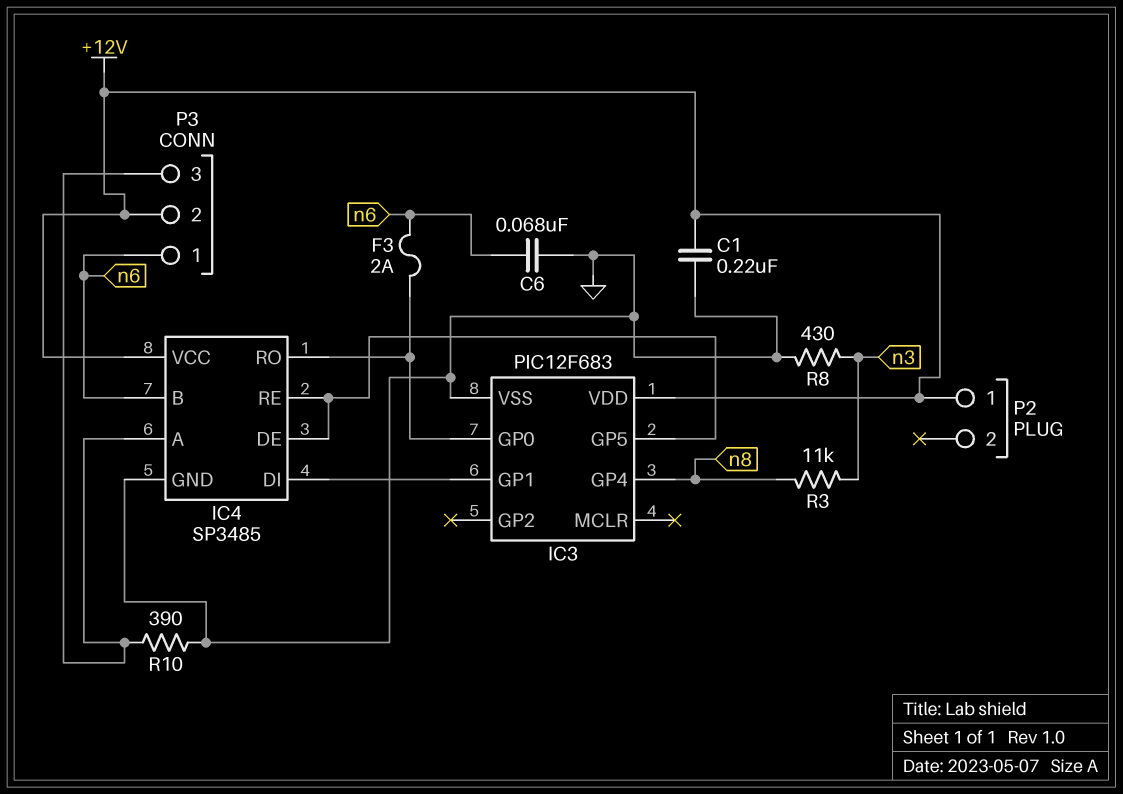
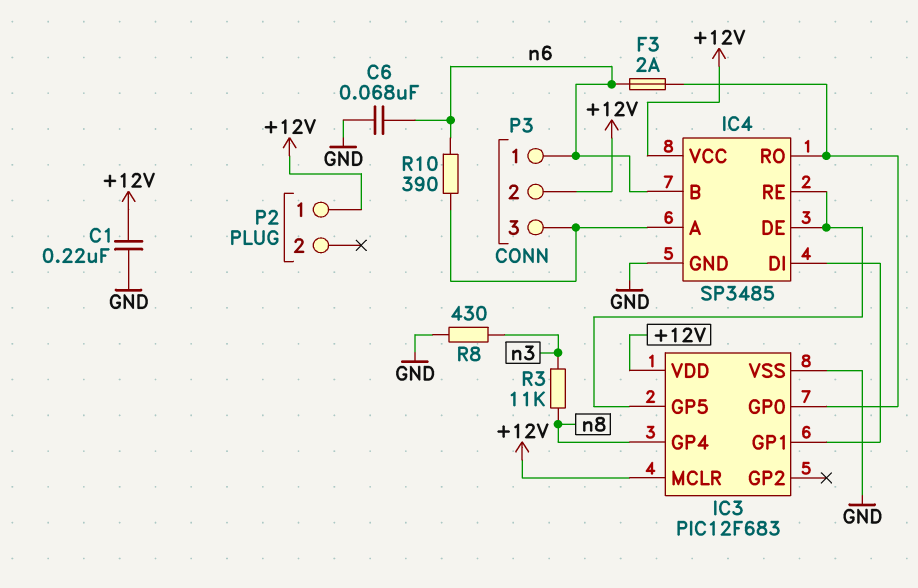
IC3 pin MCLR: none -> +12V
R10: 390 (GND, IC4/A) -> 390 (IC4/A, n6)

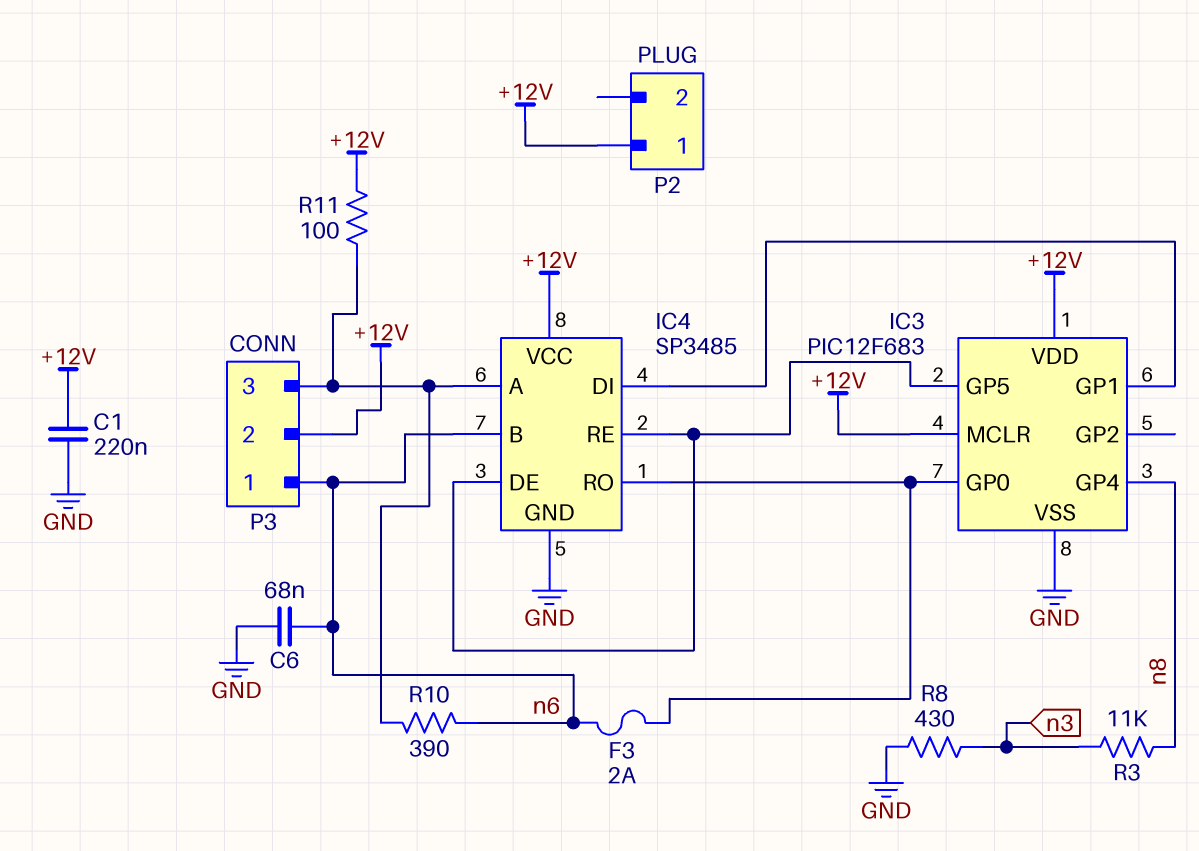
R11: none -> 100 (+12V, IC4/A)

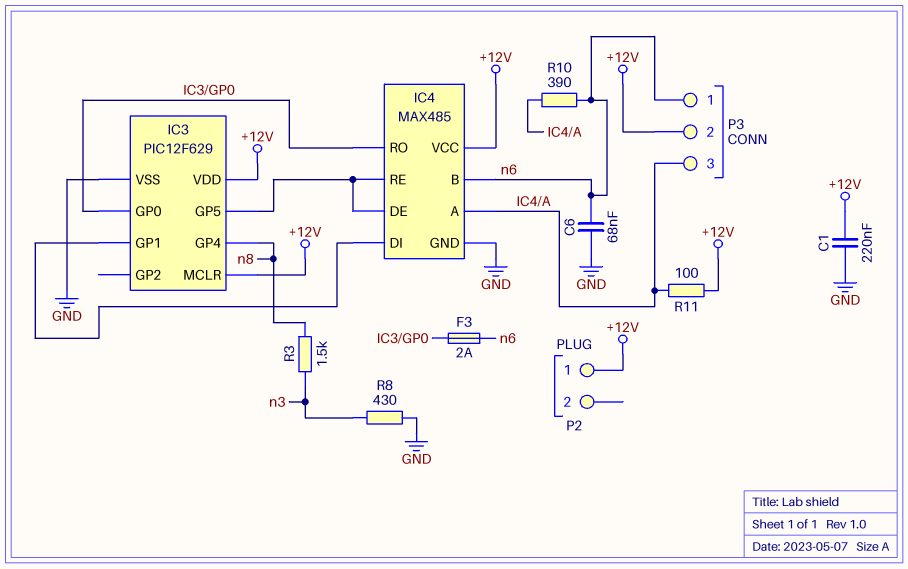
IC3: PIC12F683 -> PIC12F629
IC4: SP3485 -> MAX485
R3: 11k (n3, n8) -> 1.5k (n3, n8)

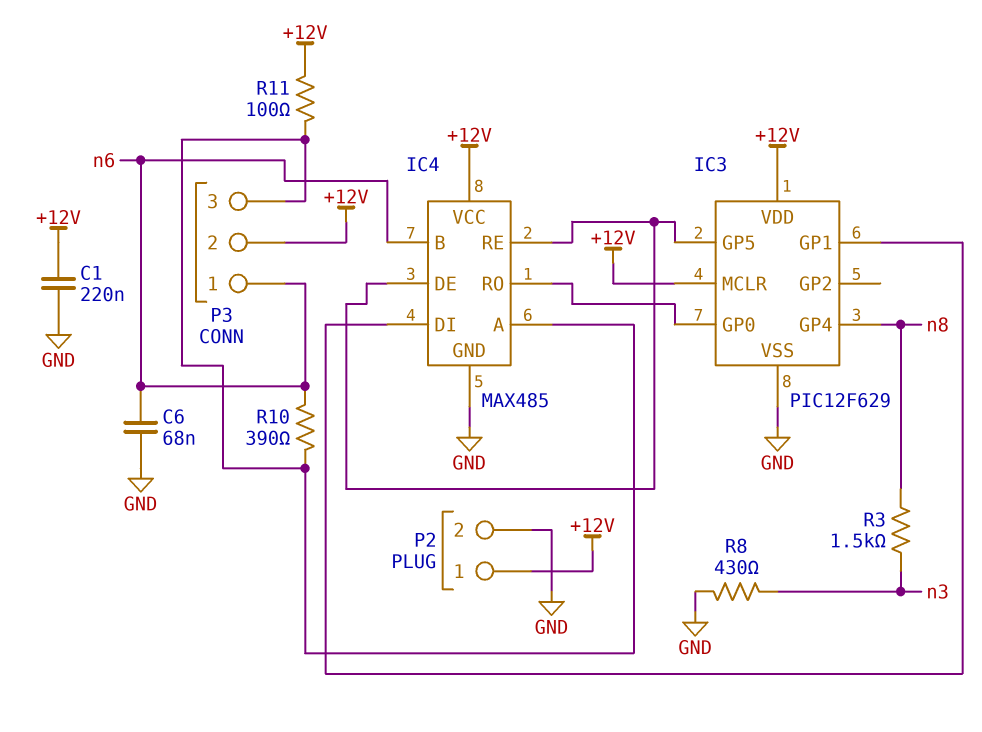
F3: 2A (IC3/GP0, n6) -> none
P2 pin 2: none -> GND

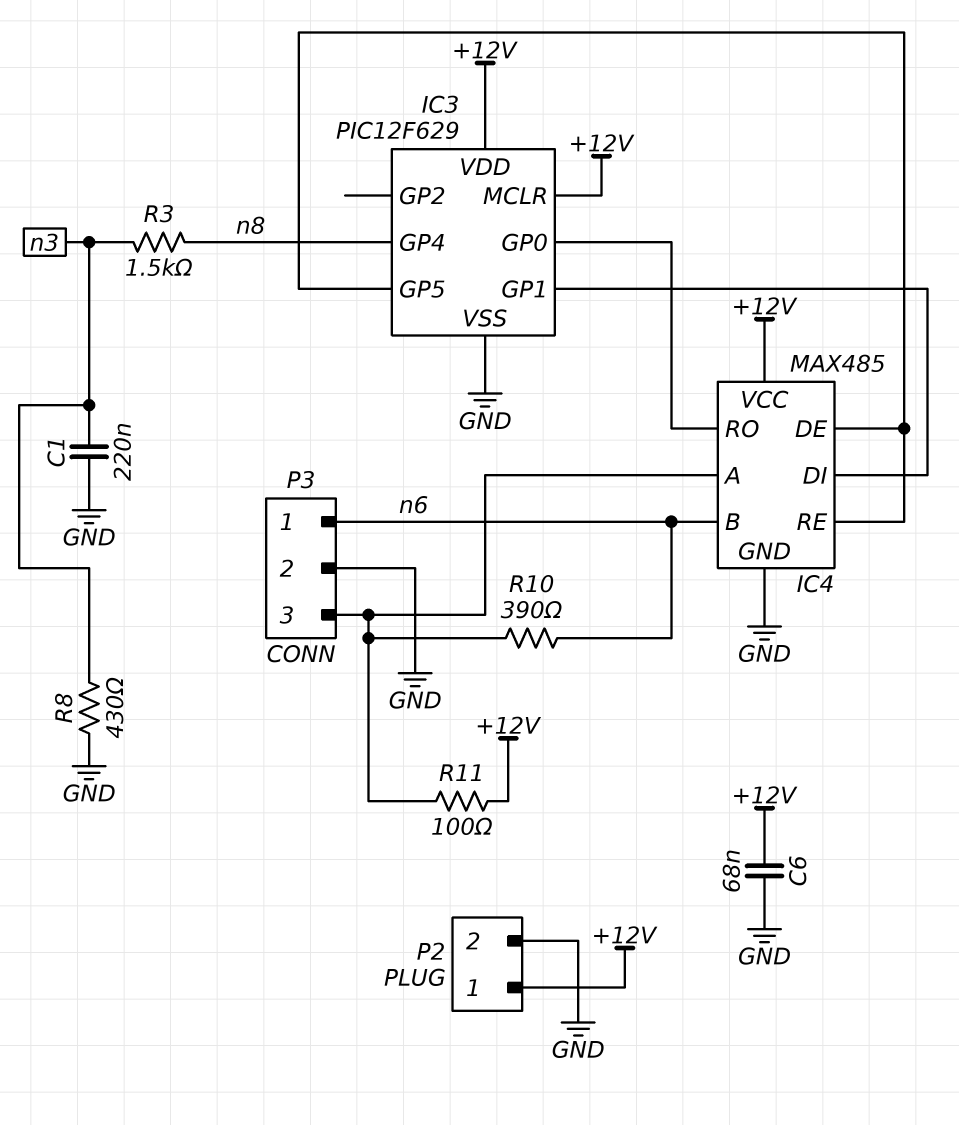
C1: 220nF (+12V, GND) -> 220nF (GND, n3)
C6: 68nF (GND, n6) -> 68nF (+12V, GND)
P3 pin 2: +12V -> GND

